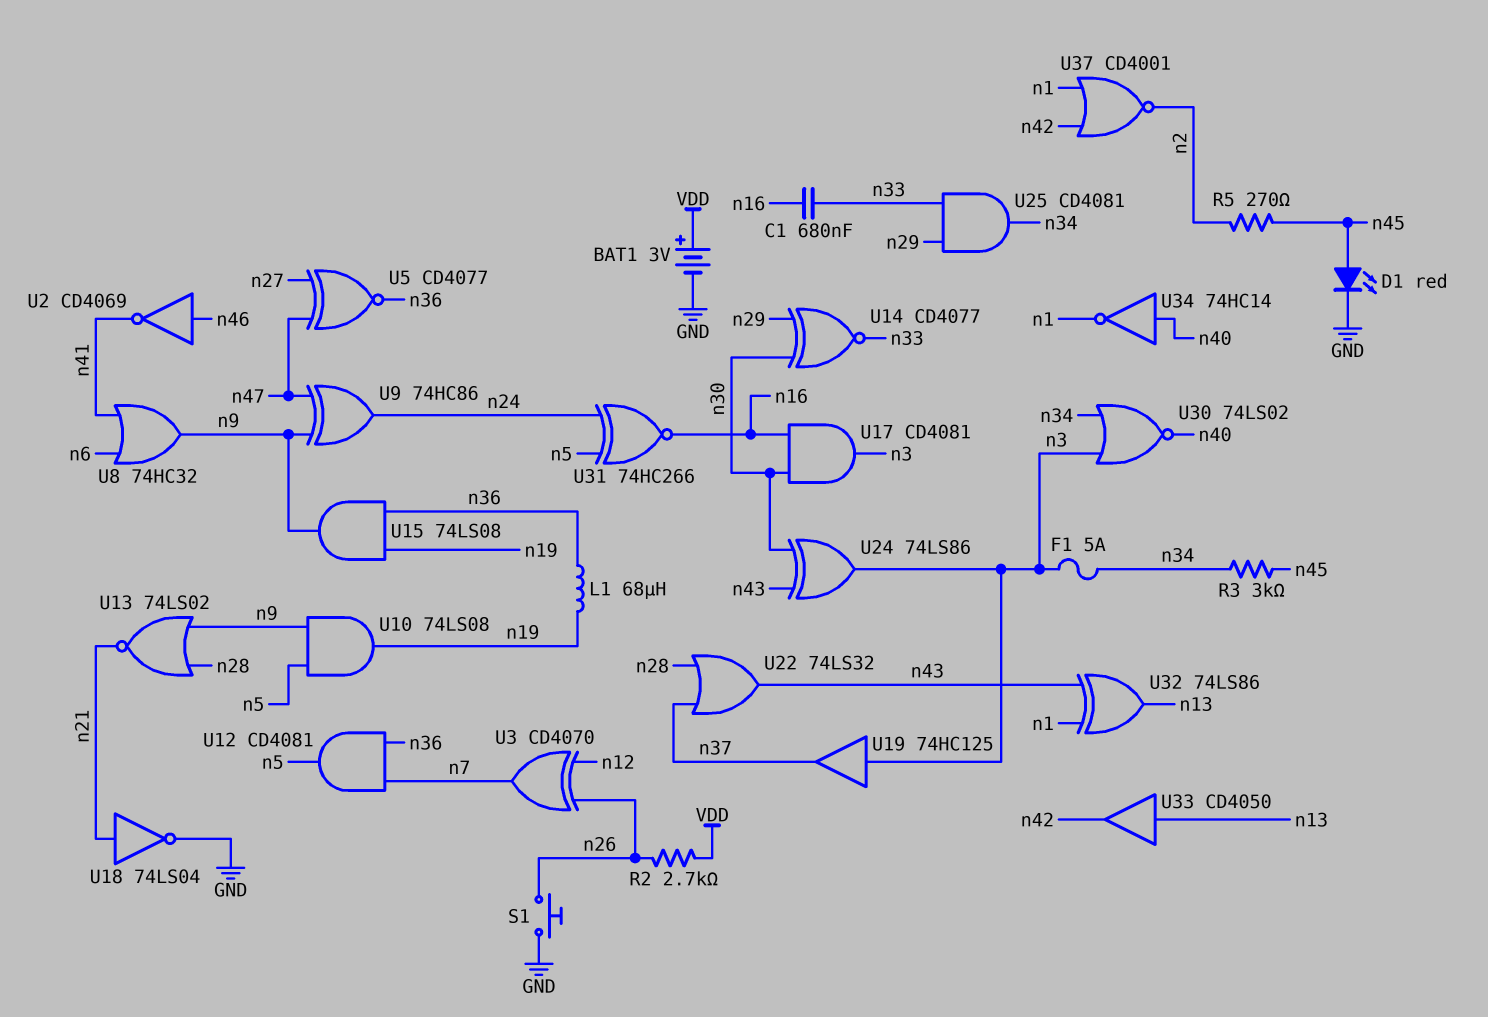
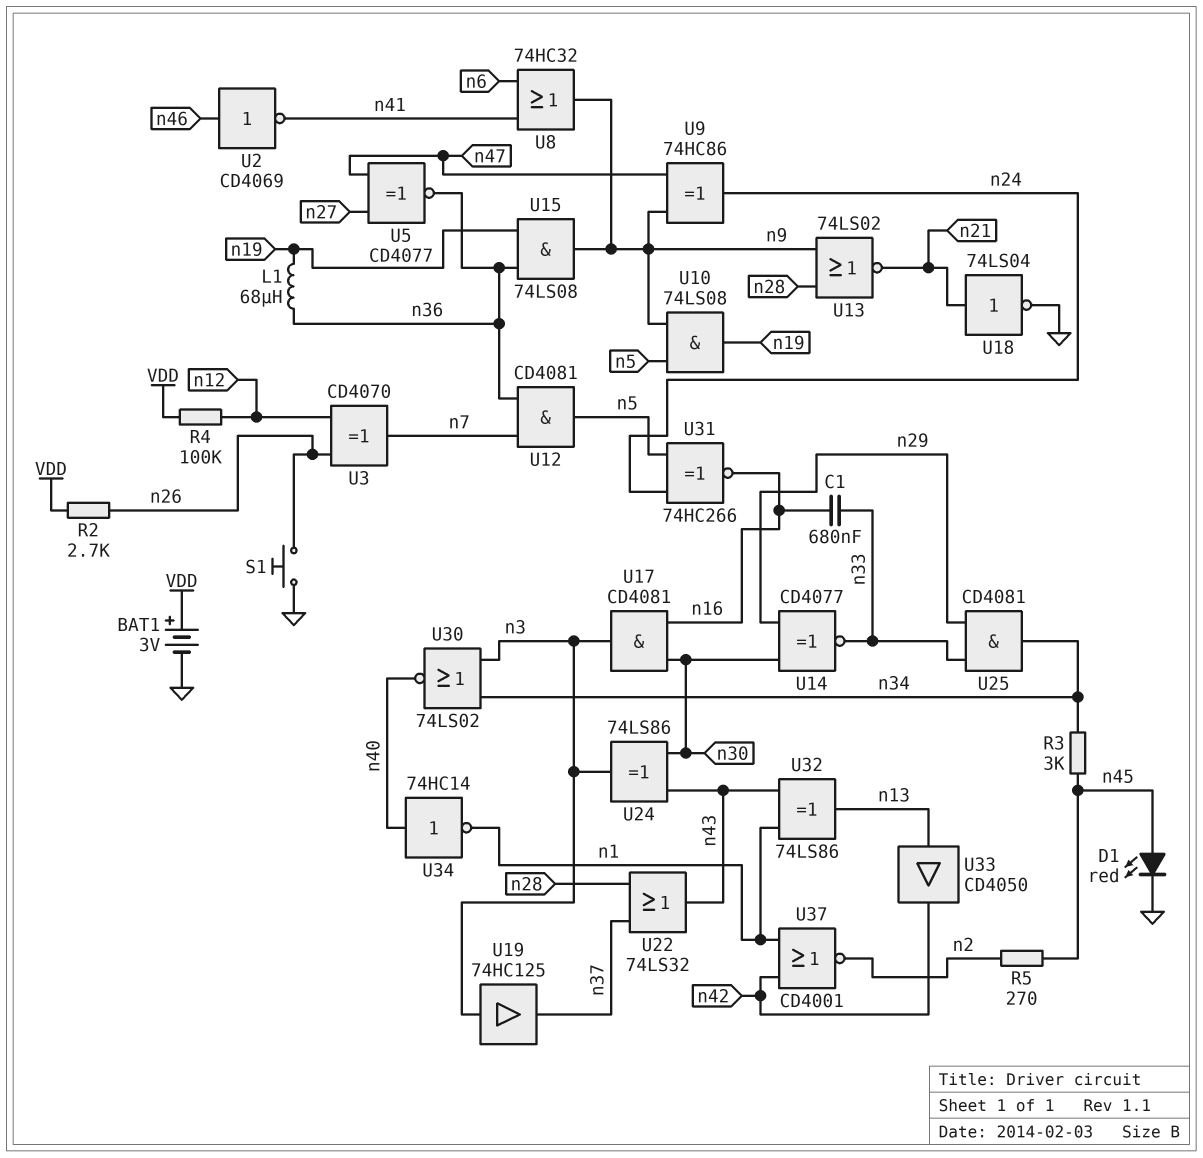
F1: 5A (n3, n34) -> none
R4: none -> 100k (VDD, n12)

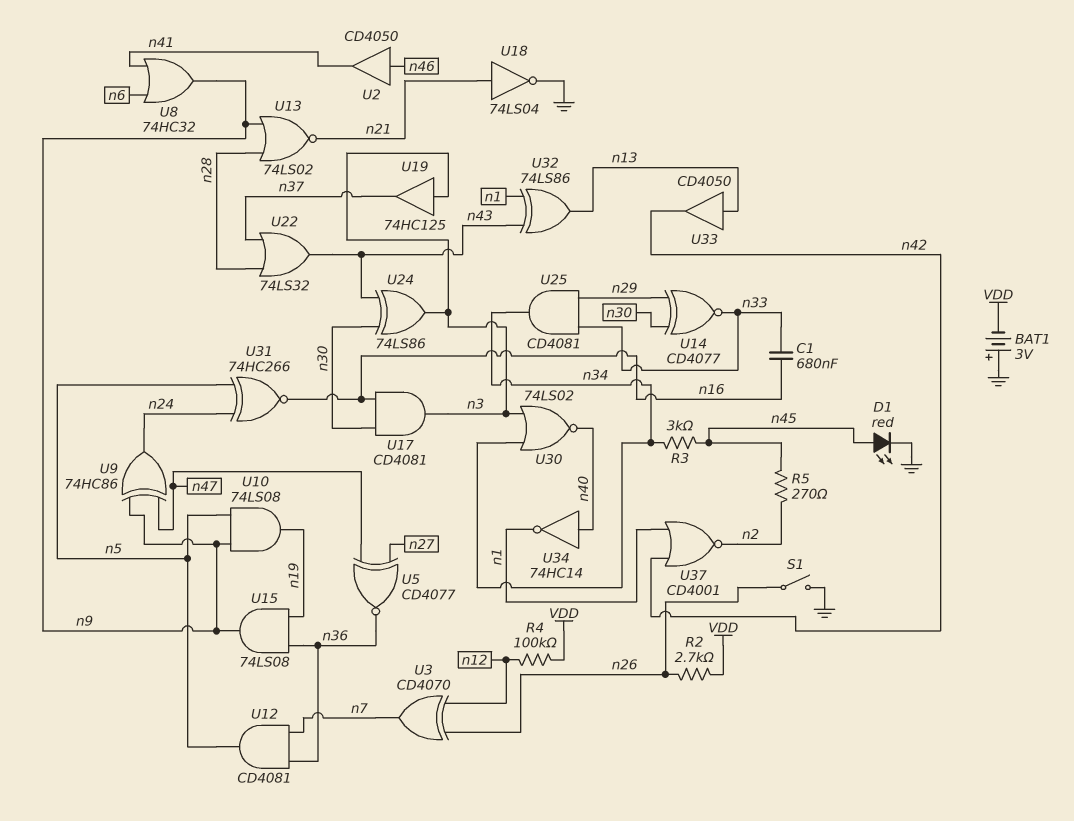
BAT1: 3V (plus VDD, minus GND) -> 3V (plus GND, minus VDD)
L1: 68uH (n19, n36) -> none
S1: button (GND, n26) -> switch (GND, n26)
U2: NOT CD4069 (in n46, out n41) -> buffer CD4050 (in n46, out n41)

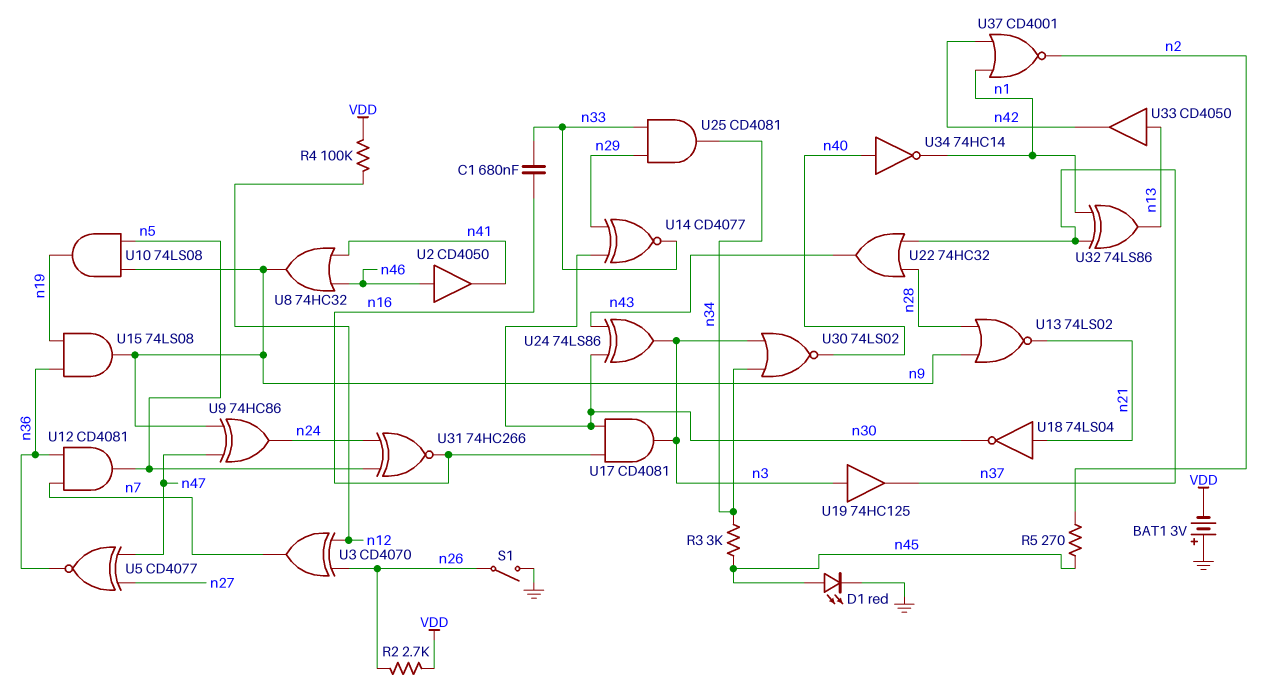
U8: OR 74HC32 (in n6, in n41, out n9) -> OR 74HC32 (in n41, in n46, out n9)
U18: NOT 74LS04 (in n21, out GND) -> NOT 74LS04 (in n21, out n30)
U22: OR 74LS32 (in n28, in n37, out n43) -> OR 74HC32 (in n28, in n37, out n43)
U32: XOR 74LS86 (in n1, in n43, out n13) -> XOR 74LS86 (in n1, in n37, out n13)

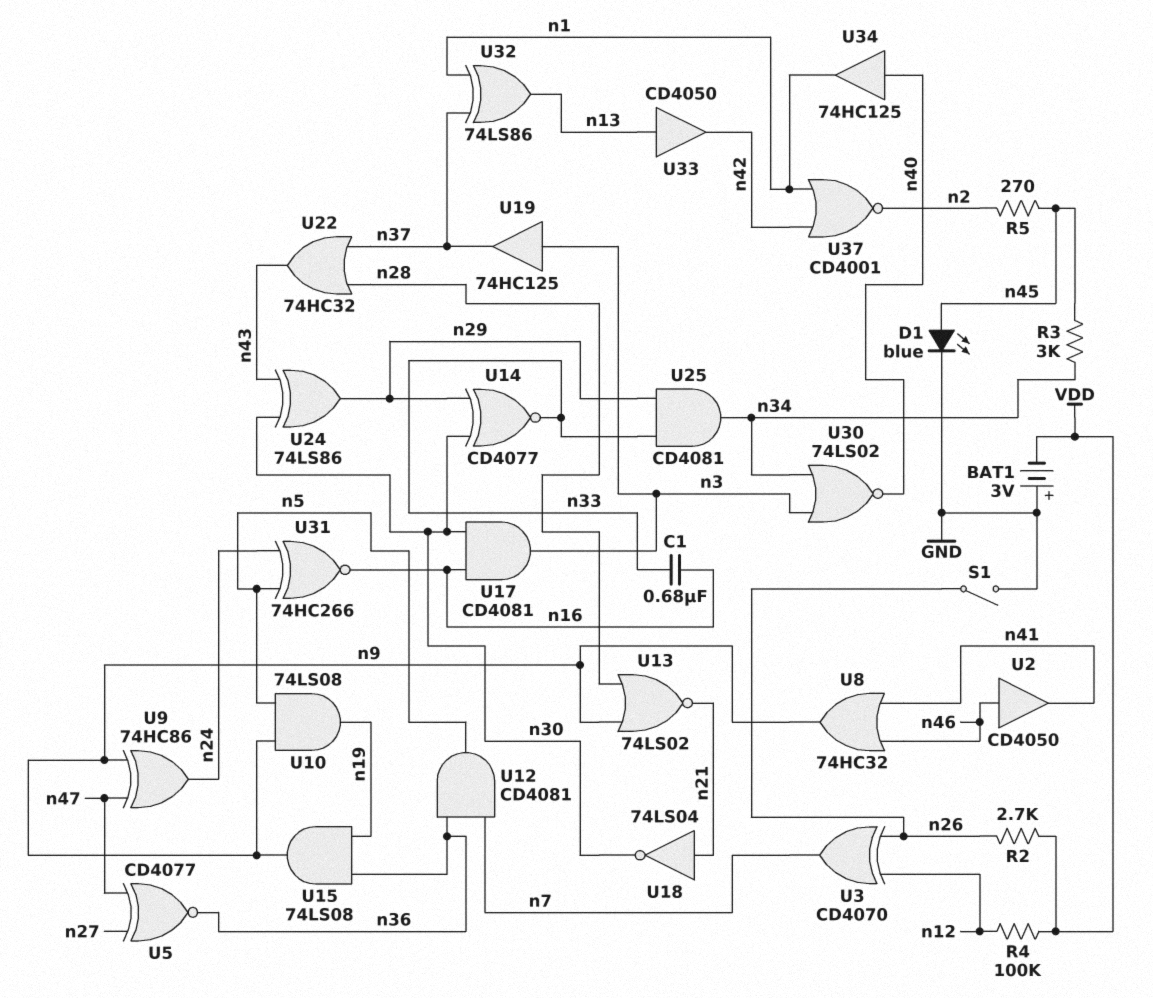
D1: LED red (A n45, K GND) -> LED blue (A n45, K GND)
U24: XOR 74LS86 (in n30, in n43, out n3) -> XOR 74LS86 (in n30, in n43, out n29)
U34: NOT 74HC14 (in n40, out n1) -> buffer 74HC125 (in n40, out n1)

